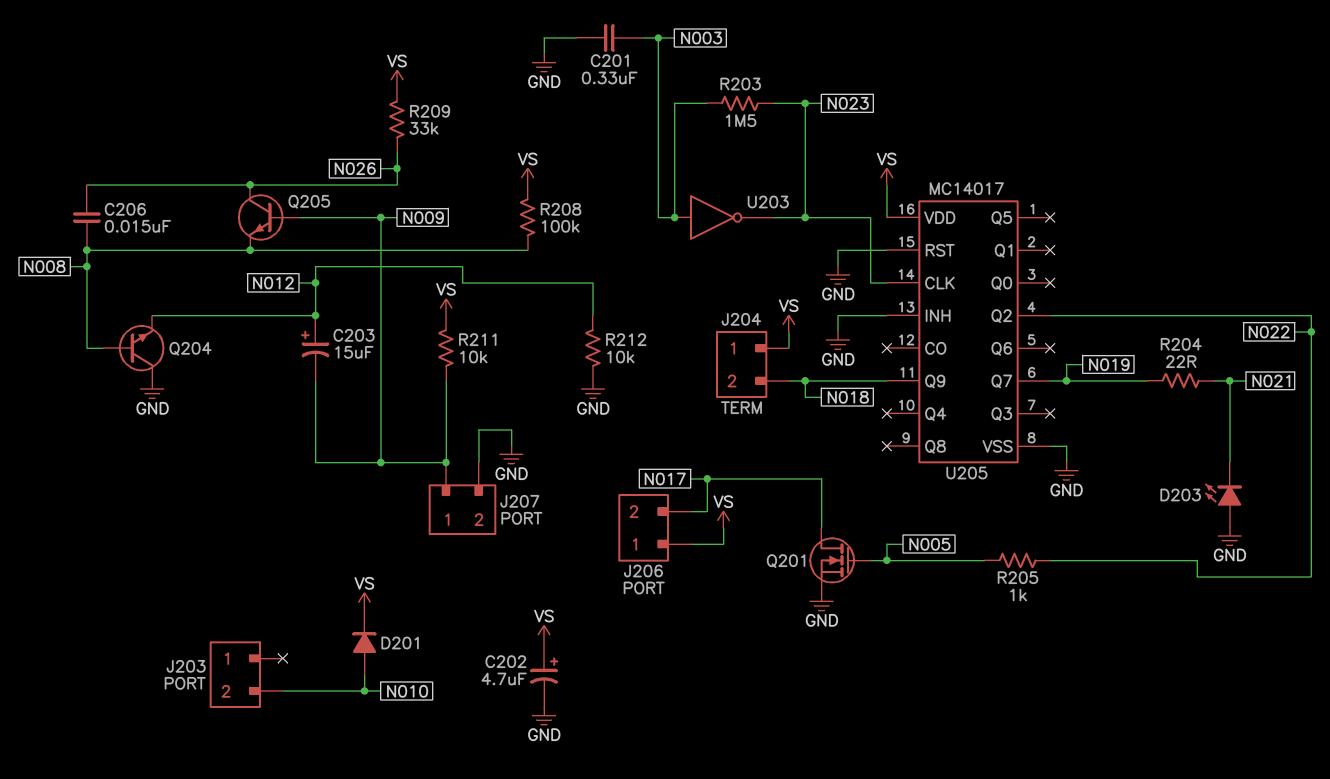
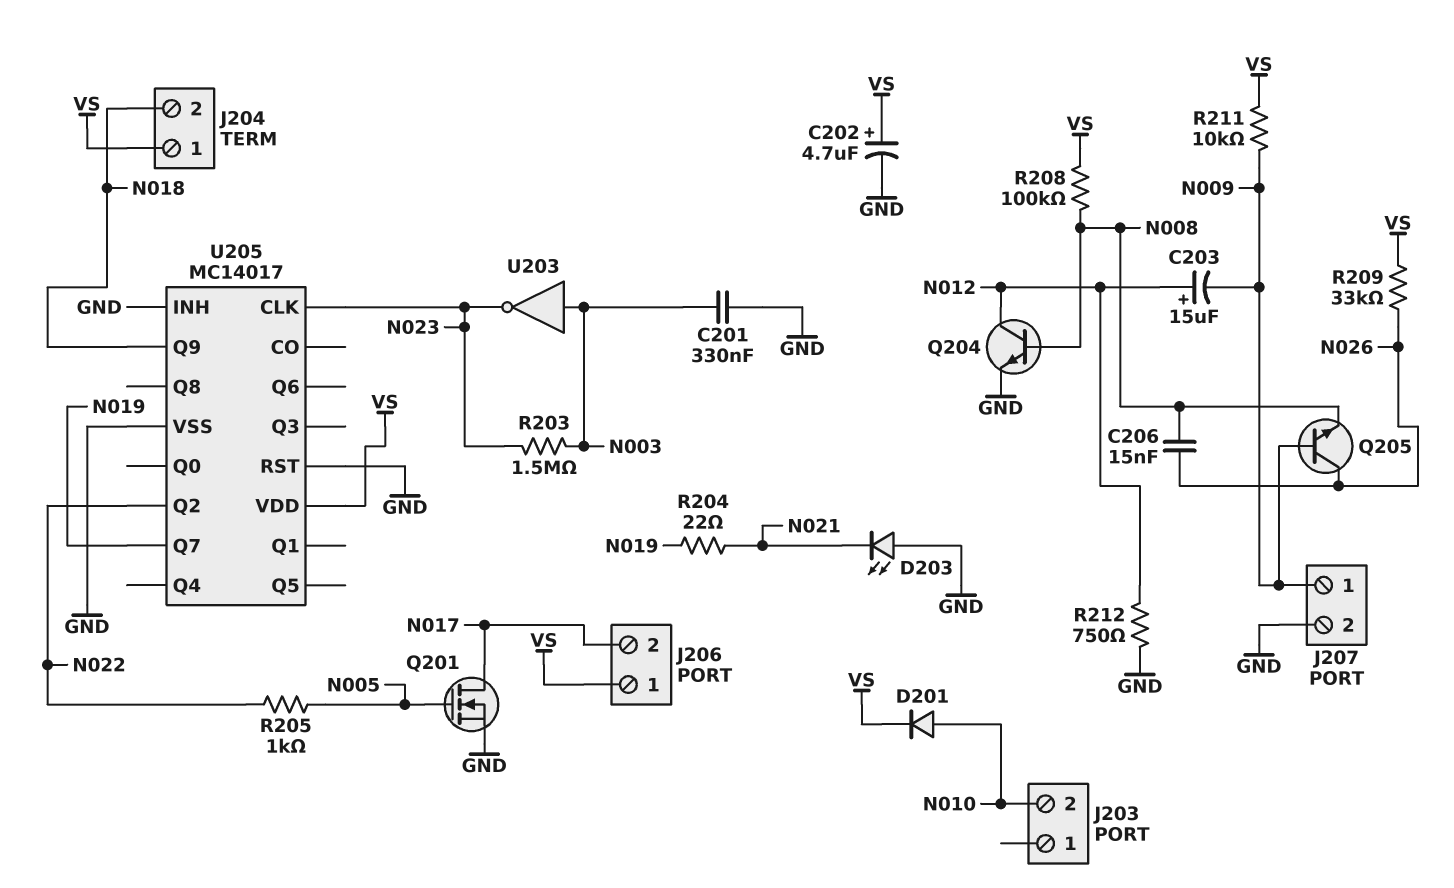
Q204: NPN (B N008, C GND, E N012) -> NPN (B N008, C N012, E GND)
R212: 10k (GND, N012) -> 750 (GND, N012)

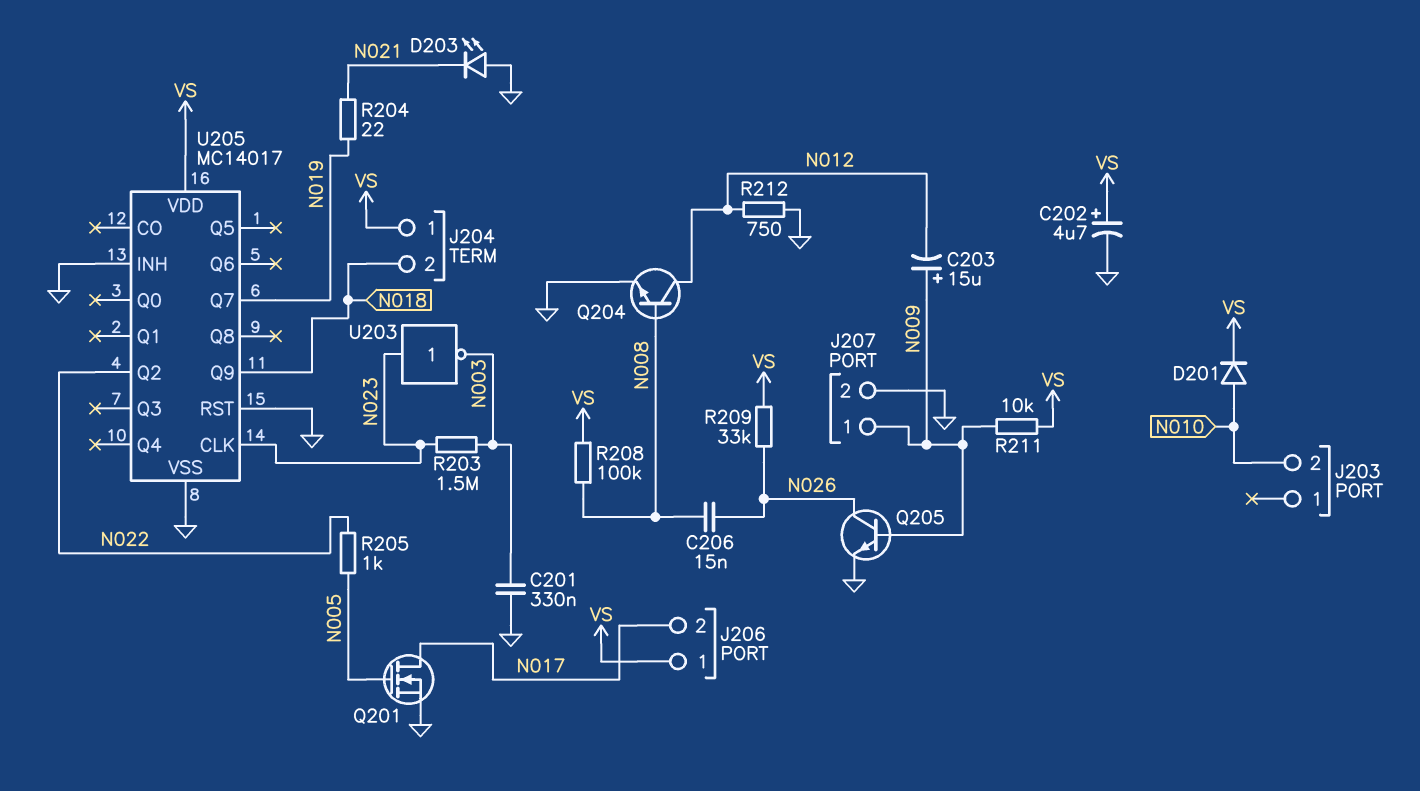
C203: 15uF (plus N012, minus N009) -> 15uF (plus N009, minus N012)
Q205: NPN (B N009, C N026, E N008) -> NPN (B N009, C N026, E GND)
U203: NOT (in N003, out N023) -> NOT (in N023, out N003)

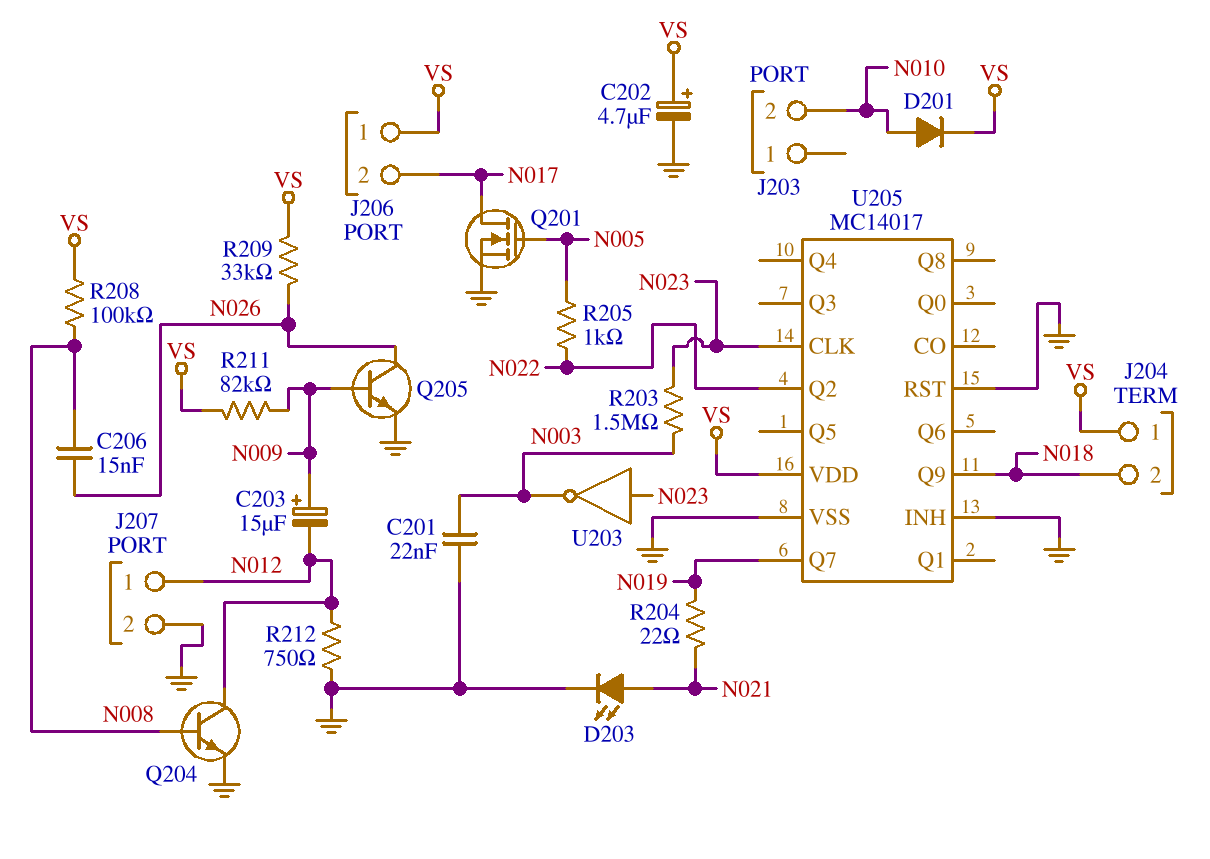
C201: 330nF (GND, N003) -> 22nF (GND, N003)
D203: LED (A GND, K N021) -> LED (A N021, K GND)
J207 pin 1: N009 -> N012
R211: 10k (N009, VS) -> 82k (N009, VS)

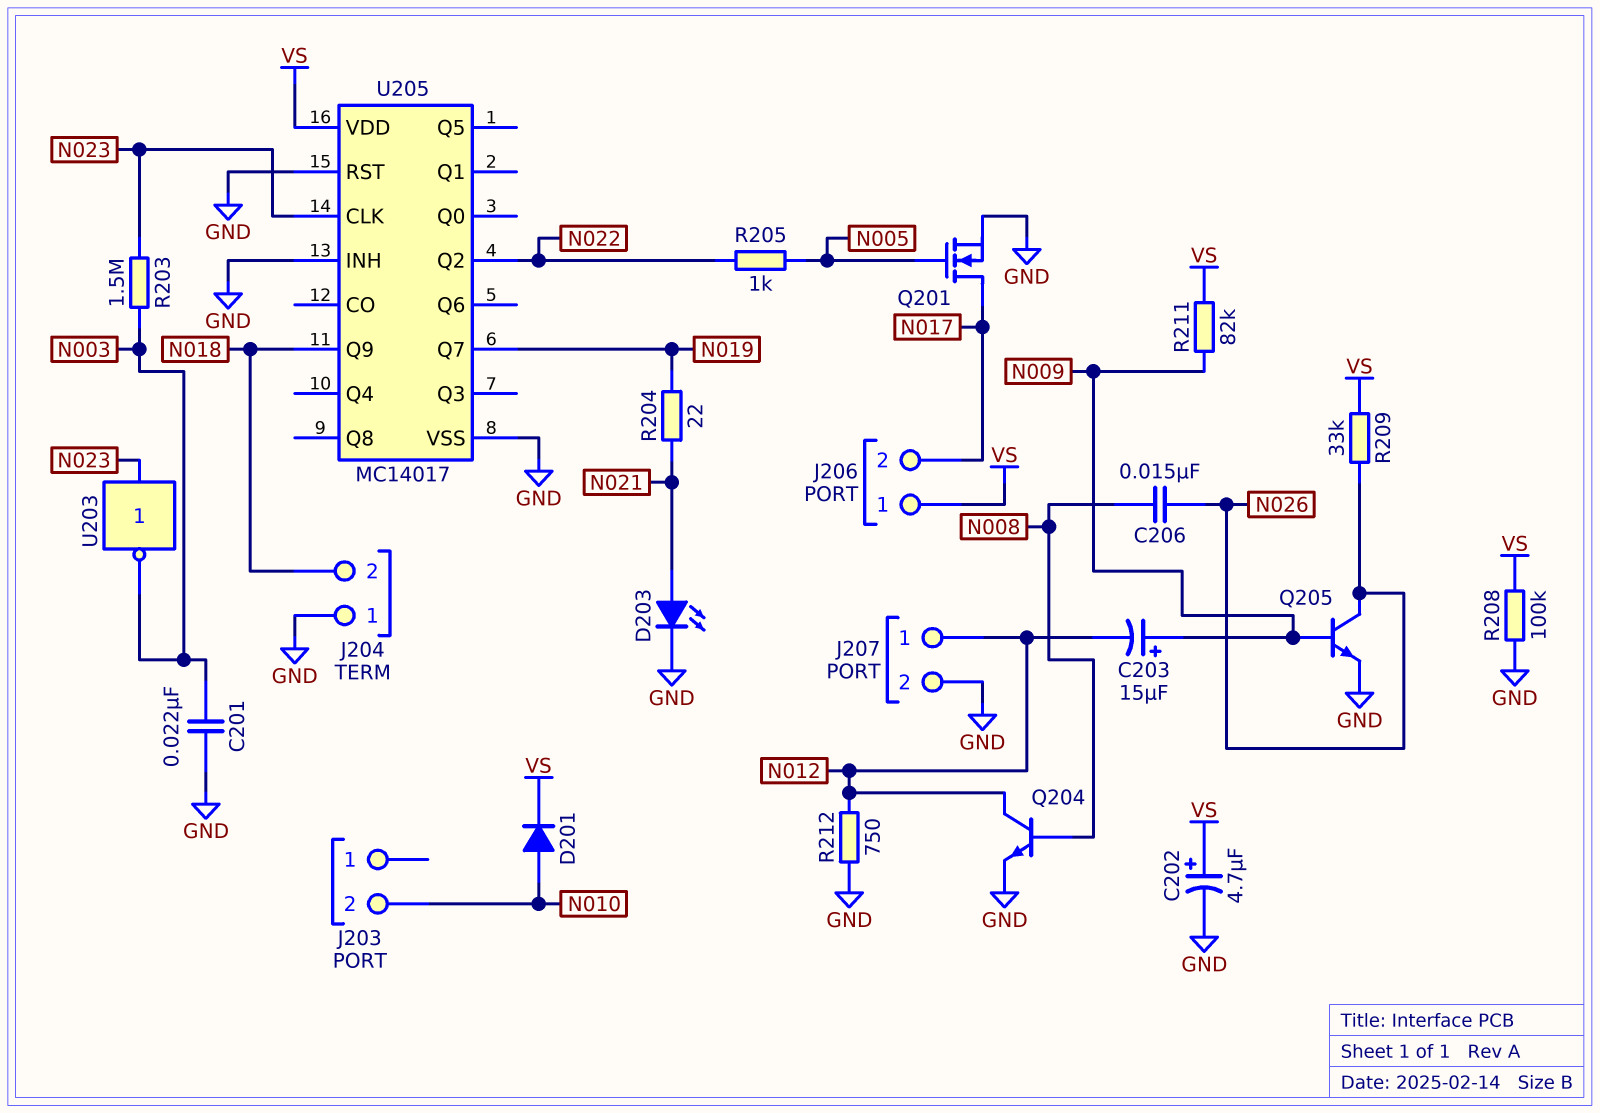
J204 pin 1: VS -> GND
R208: 100k (N008, VS) -> 100k (GND, VS)

